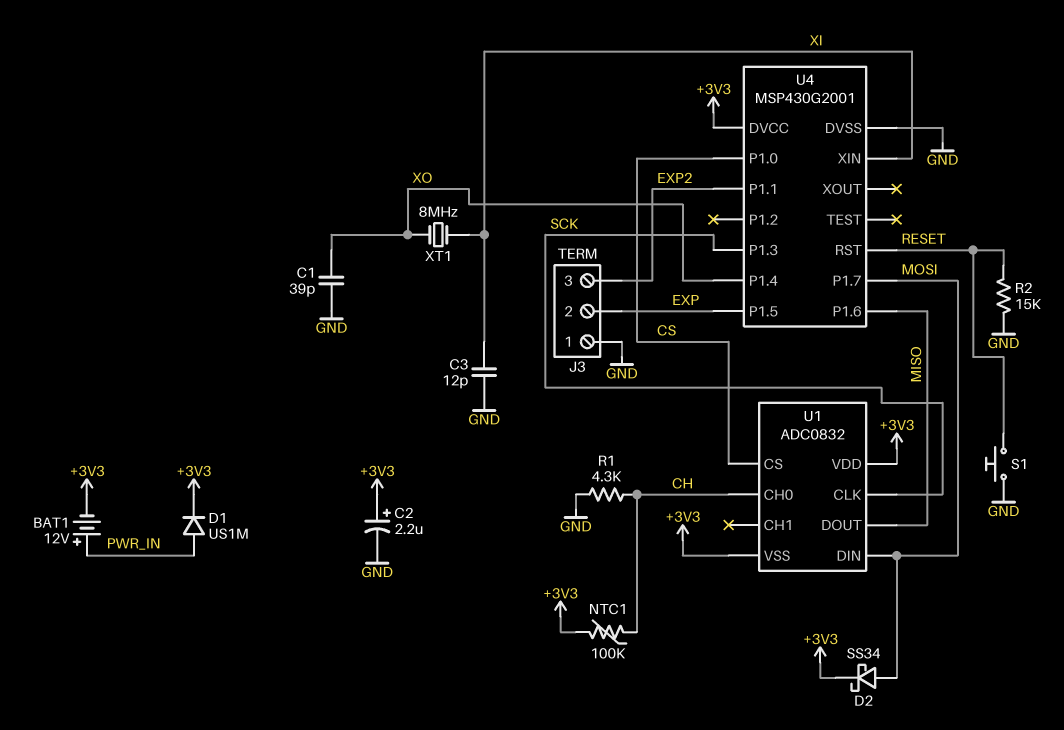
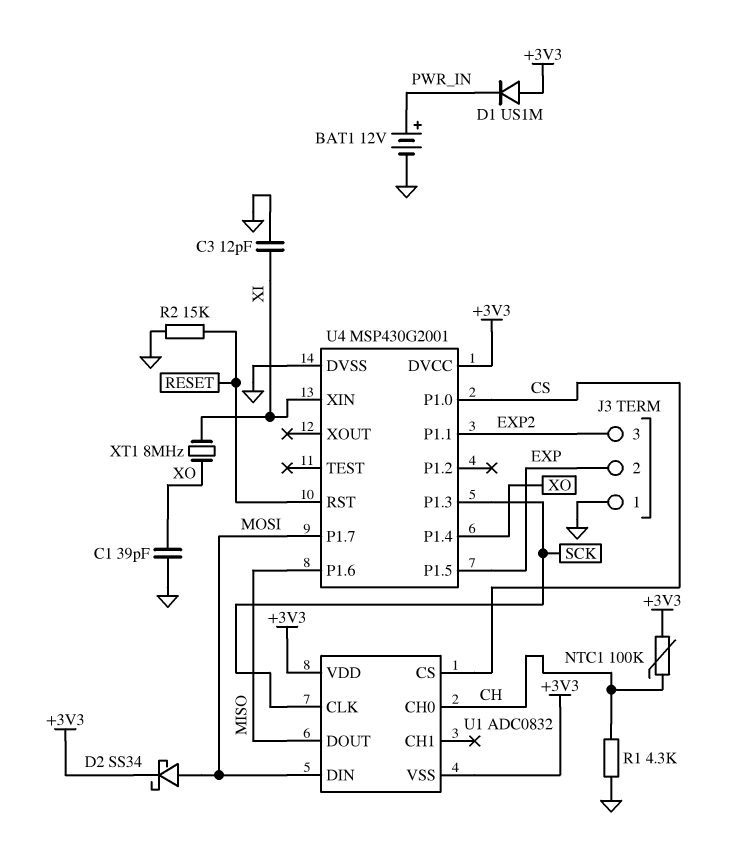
BAT1: 12V (plus PWR_IN, minus +3V3) -> 12V (plus PWR_IN, minus GND)
C2: 2.2uF (plus +3V3, minus GND) -> none
D1: diode US1M (A PWR_IN, K +3V3) -> diode US1M (A +3V3, K PWR_IN)
S1: button (GND, RESET) -> none

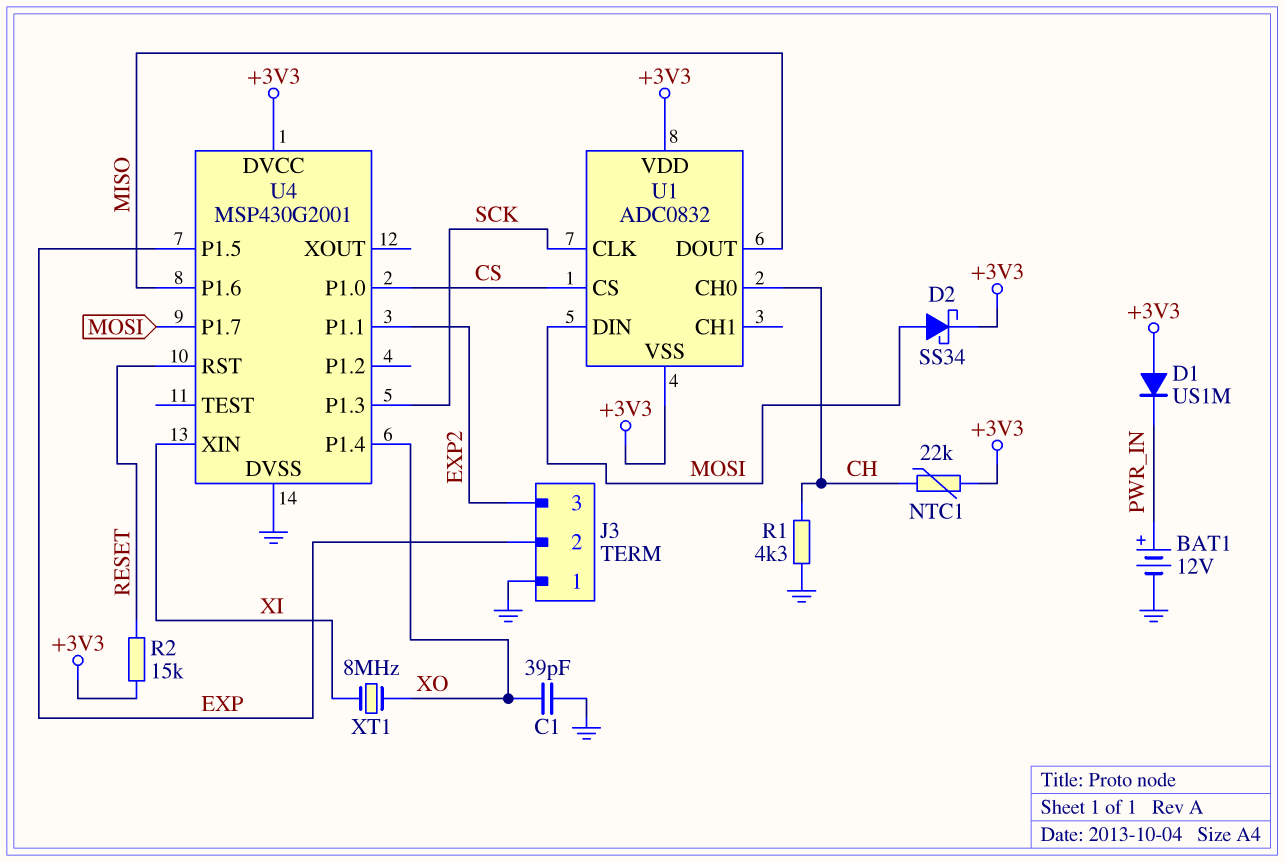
C3: 12pF (GND, XI) -> none
NTC1: 100k (+3V3, CH) -> 22k (+3V3, CH)
R2: 15k (GND, RESET) -> 15k (+3V3, RESET)

